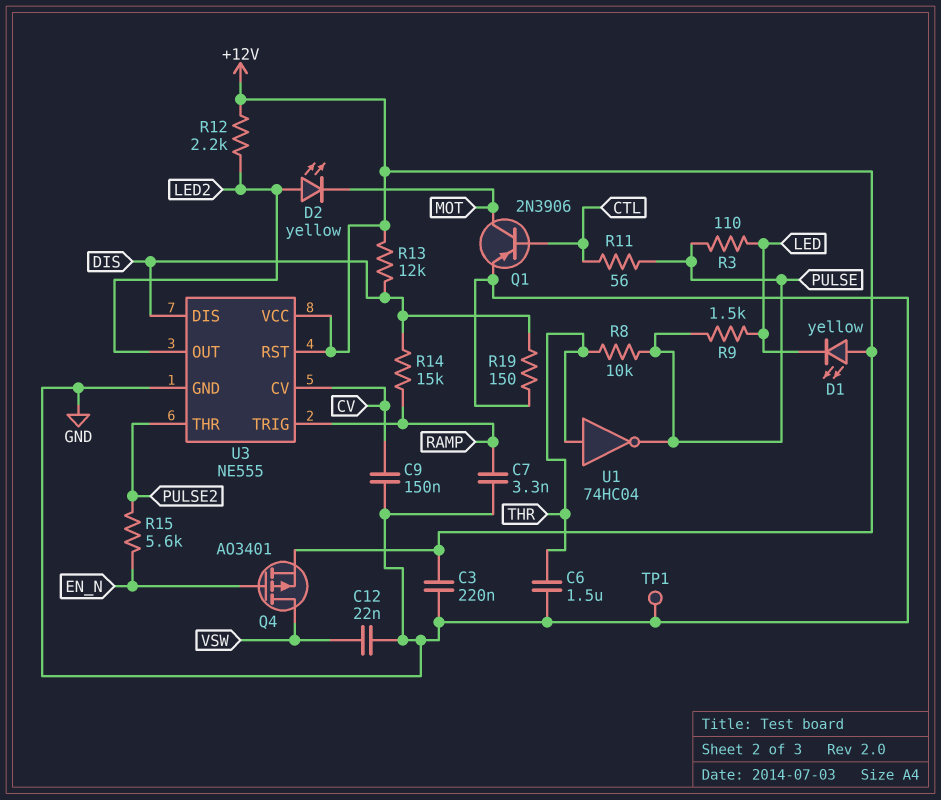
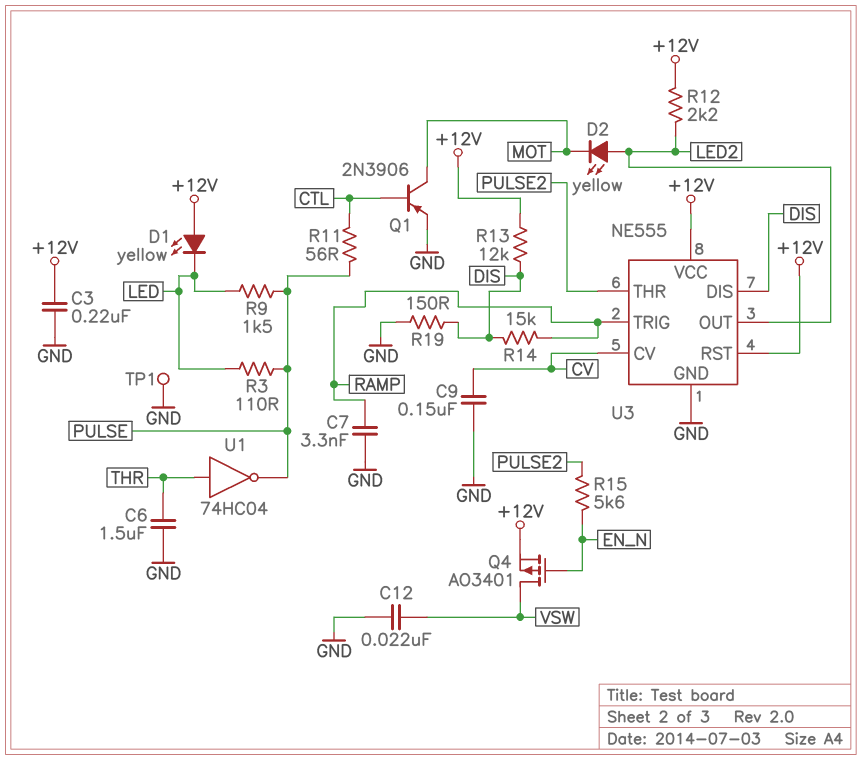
R8: 10k (PULSE, THR) -> none

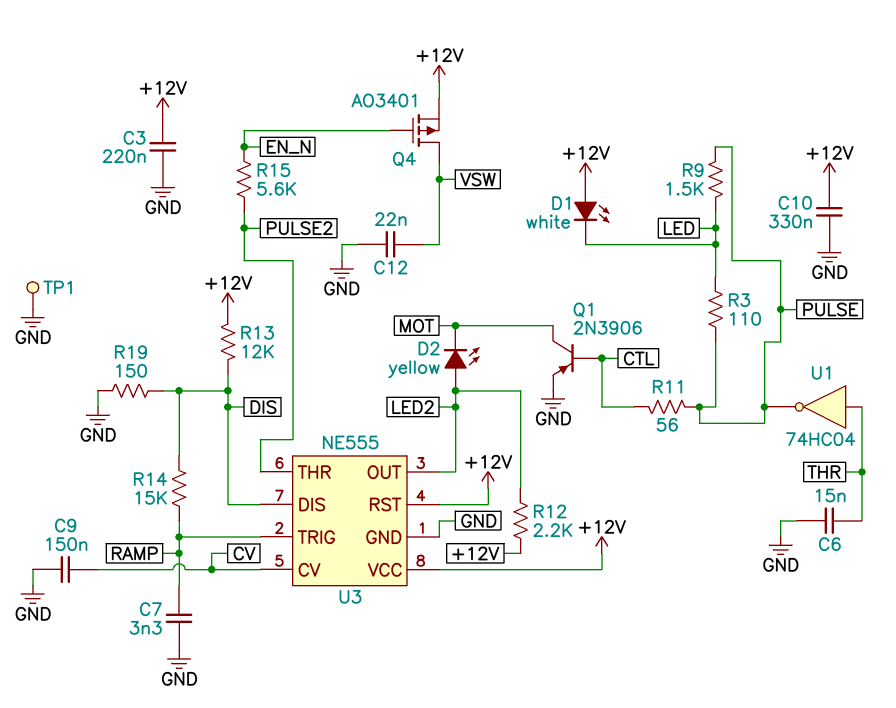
C6: 1.5uF (GND, THR) -> 15nF (GND, THR)
C10: none -> 330nF (+12V, GND)
D1: LED yellow (A +12V, K LED) -> LED white (A +12V, K LED)

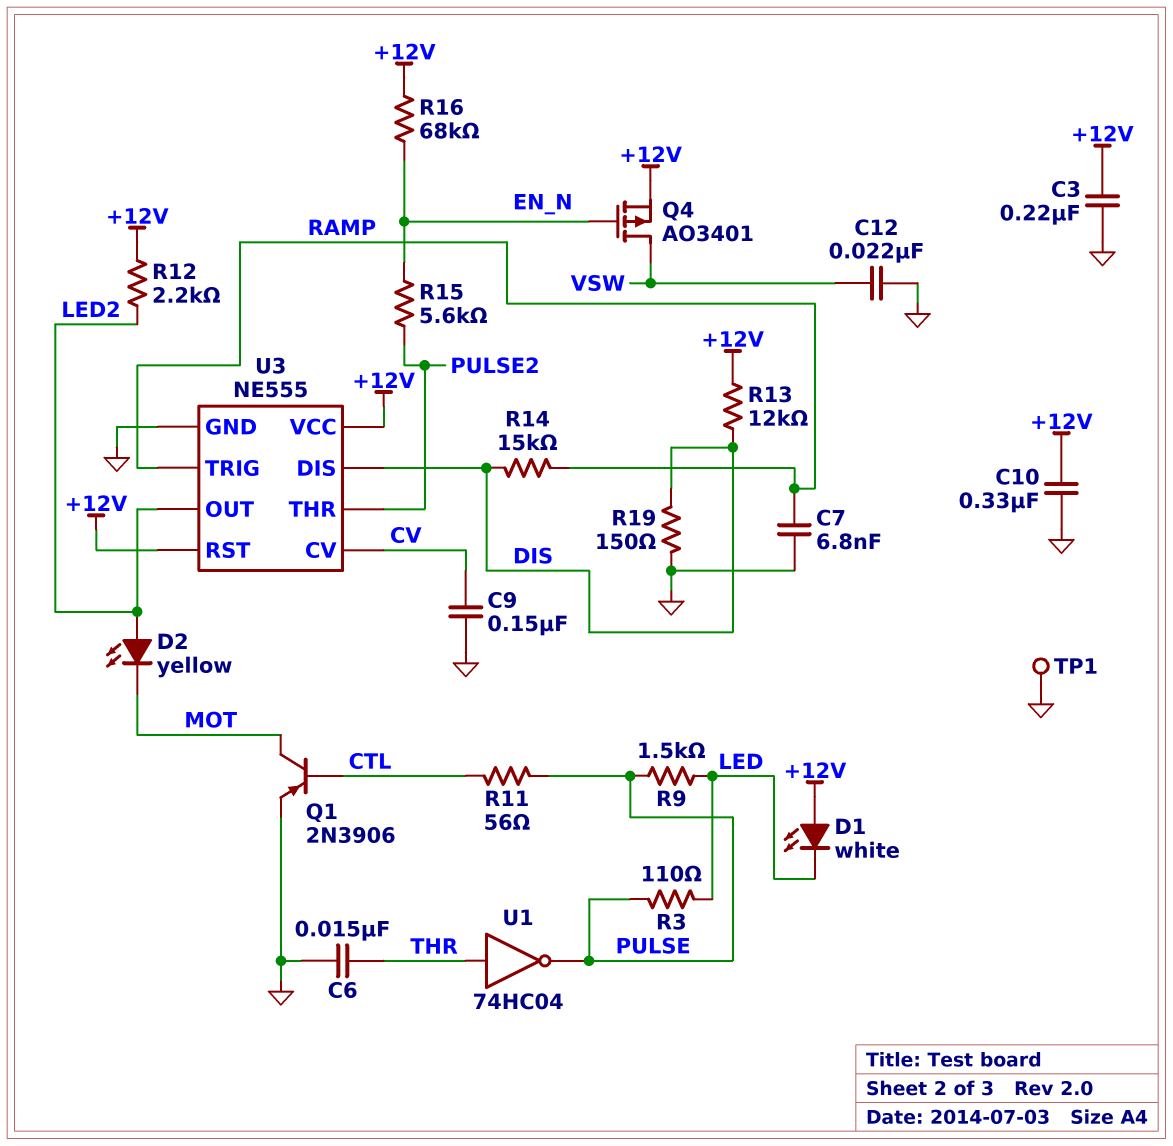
C7: 3.3nF (GND, RAMP) -> 6.8nF (GND, RAMP)
R16: none -> 68k (+12V, EN_N)

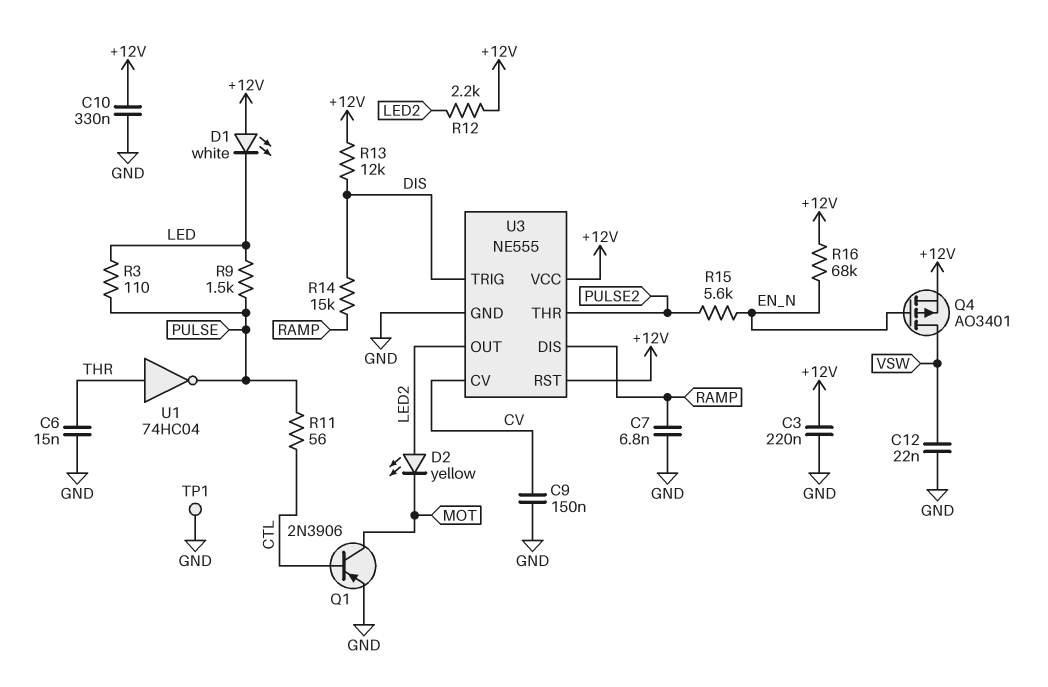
R19: 150 (DIS, GND) -> none
U3 pin DIS: DIS -> RAMP
U3 pin TRIG: RAMP -> DIS

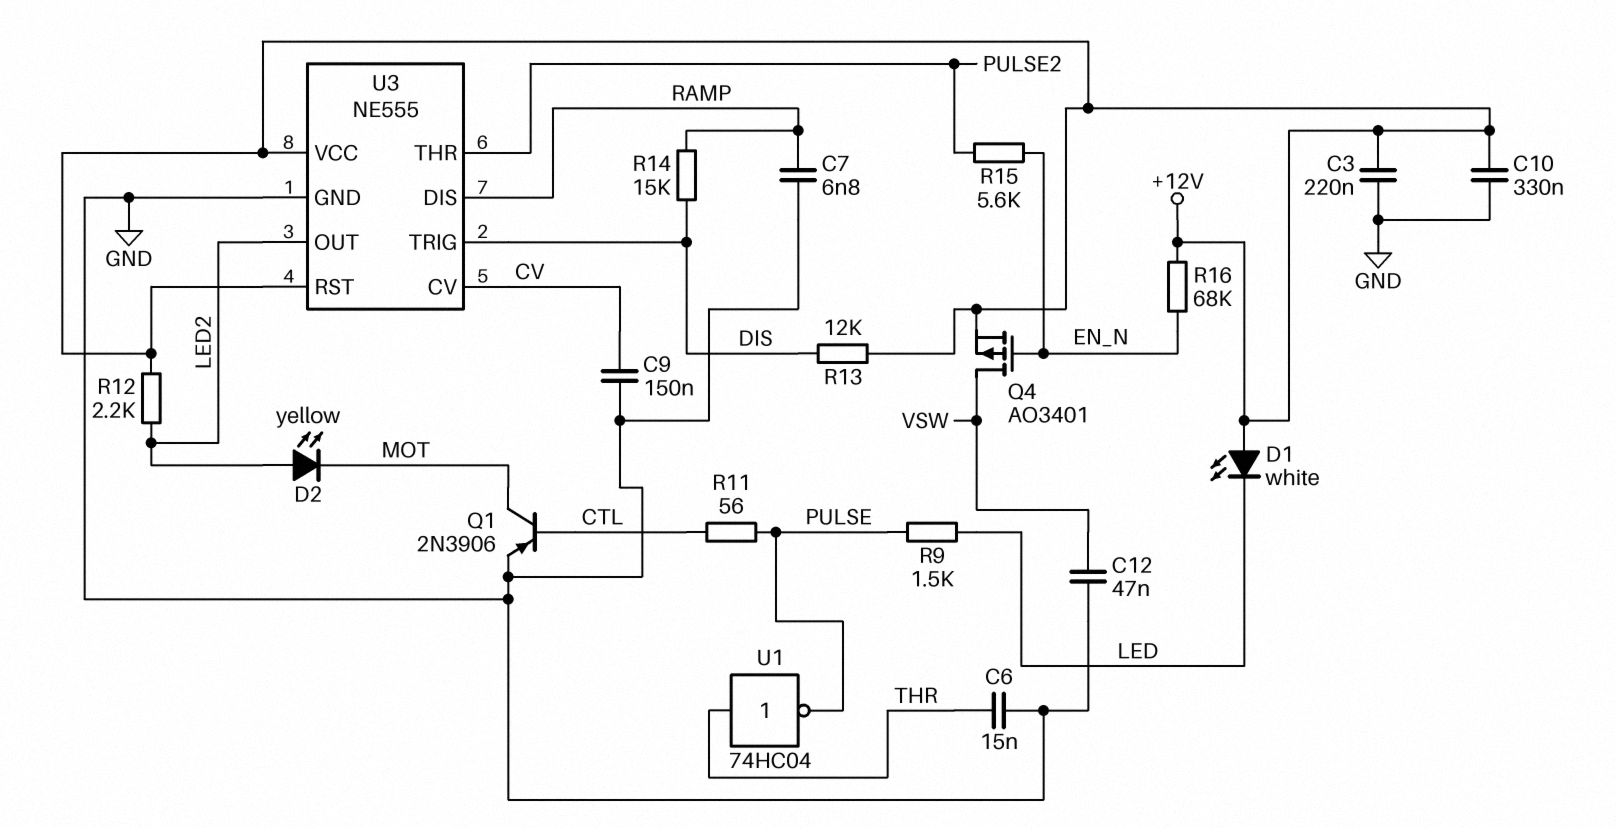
C12: 22nF (GND, VSW) -> 47nF (GND, VSW)
R3: 110 (LED, PULSE) -> none
TP1: test point (GND) -> none

